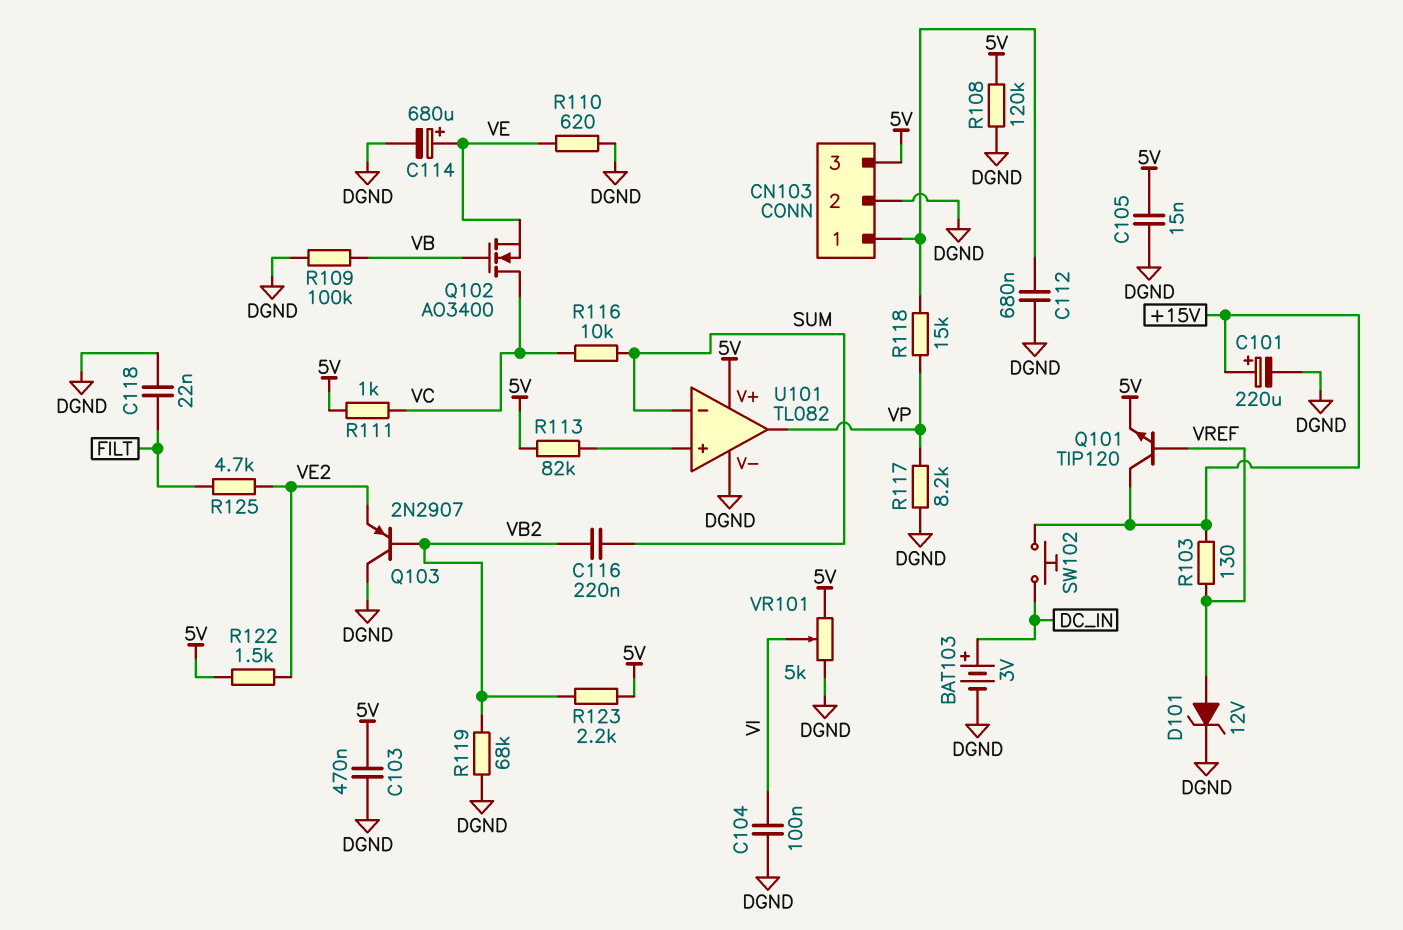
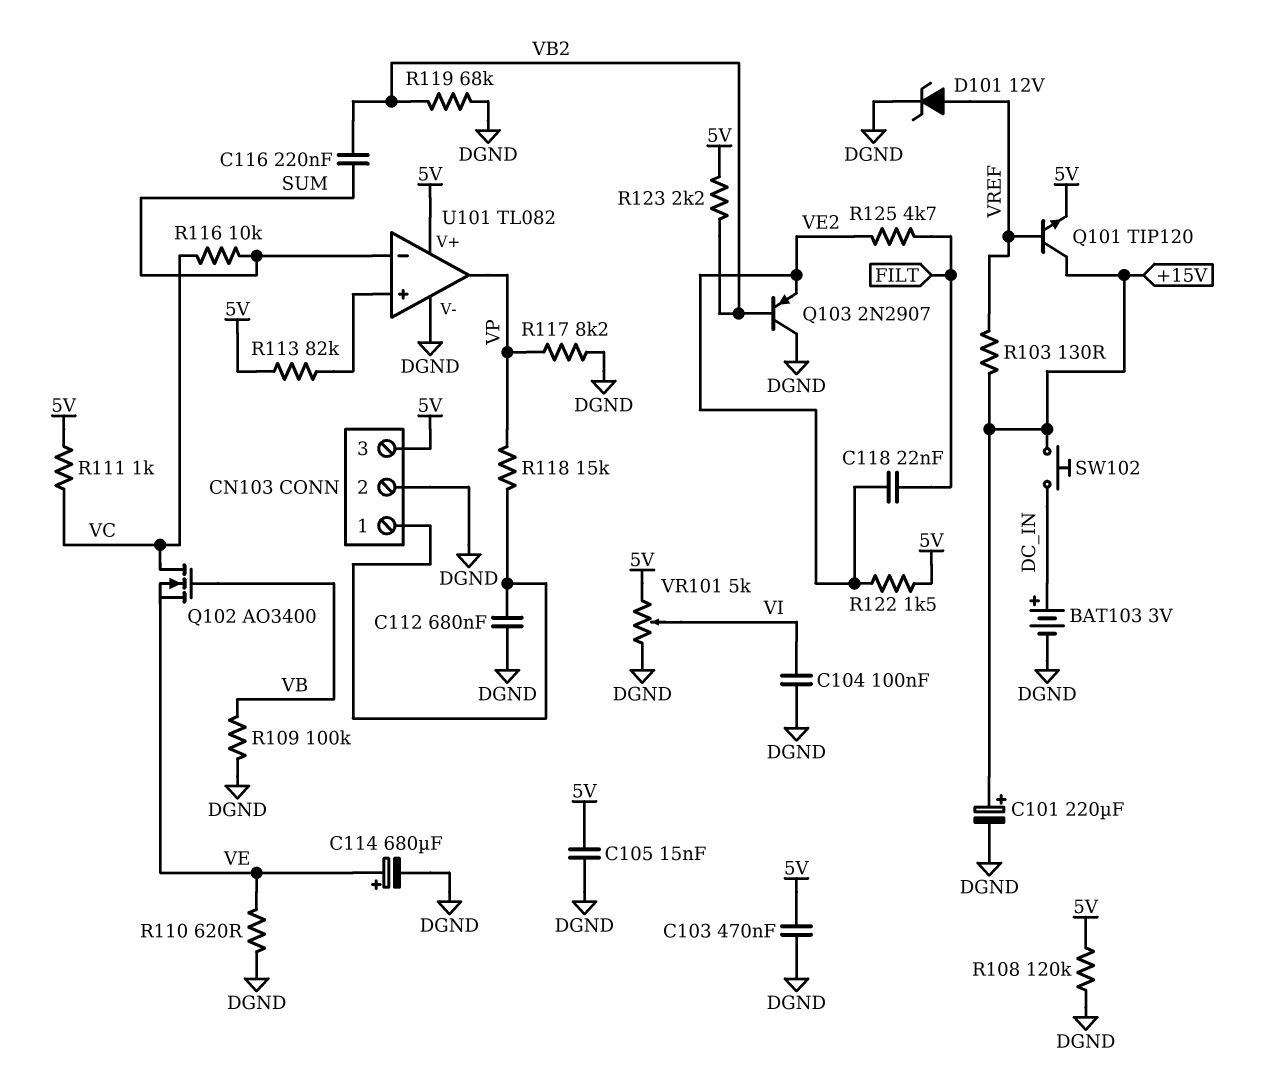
C118: 22nF (DGND, FILT) -> 22nF (FILT, VE2)

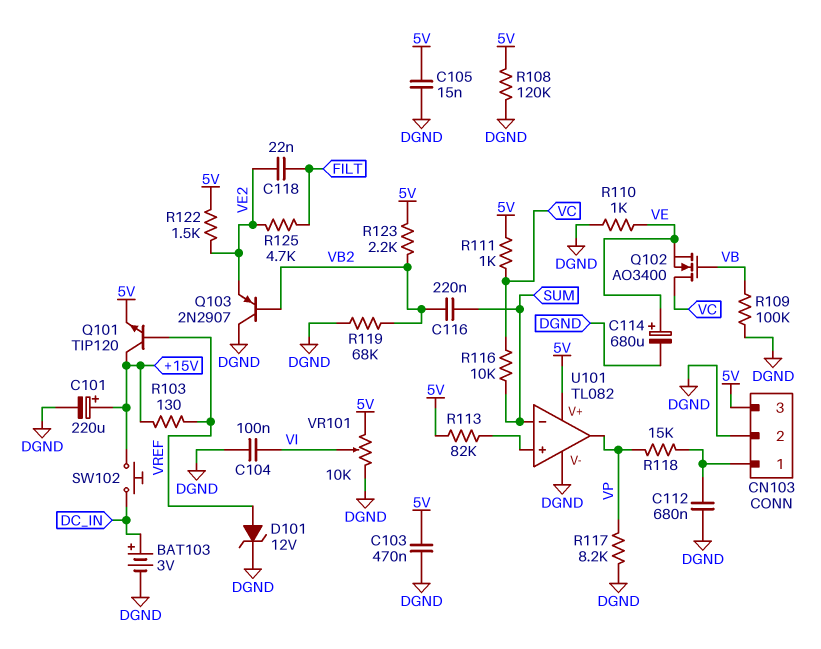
R110: 620 (DGND, VE) -> 1k (DGND, VE)
VR101: 5k (5V, DGND, wiper VI) -> 10k (5V, DGND, wiper VI)

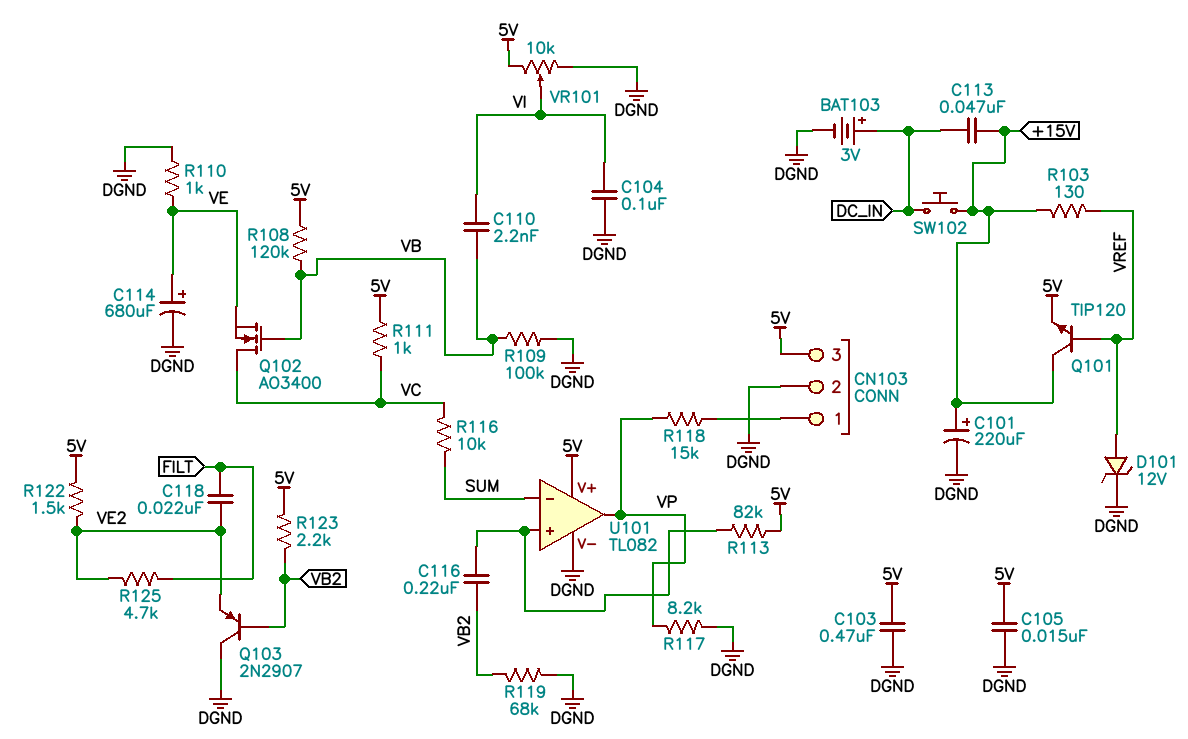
C110: none -> 2.2nF (VB, VI)
C112: 680nF (CN103/1, DGND) -> none
C113: none -> 47nF (+15V, DC_IN)
C116: 220nF (SUM, VB2) -> 220nF (U101/in+, VB2)
R108: 120k (5V, DGND) -> 120k (5V, VB)

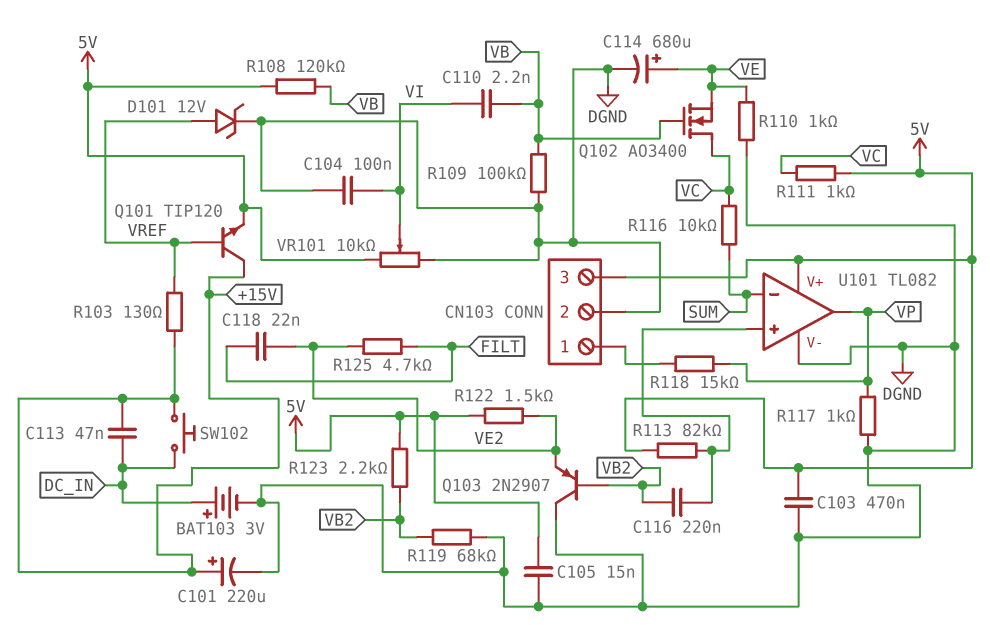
R117: 8.2k (DGND, VP) -> 1k (DGND, VP)

